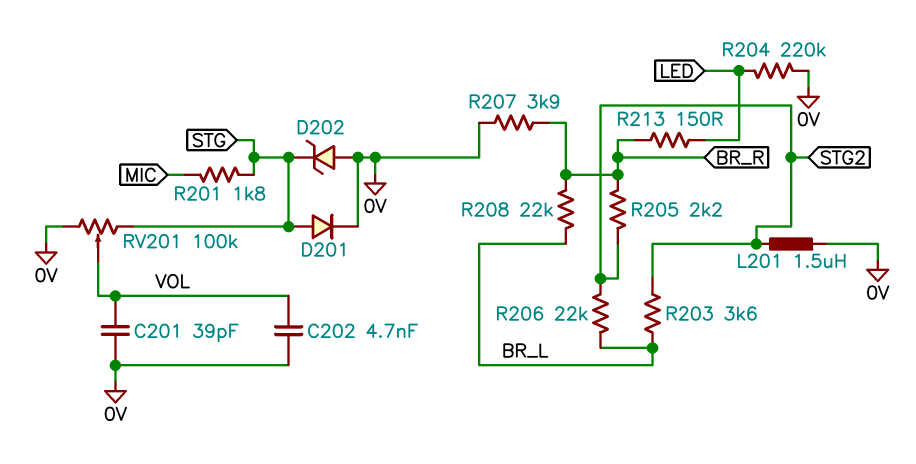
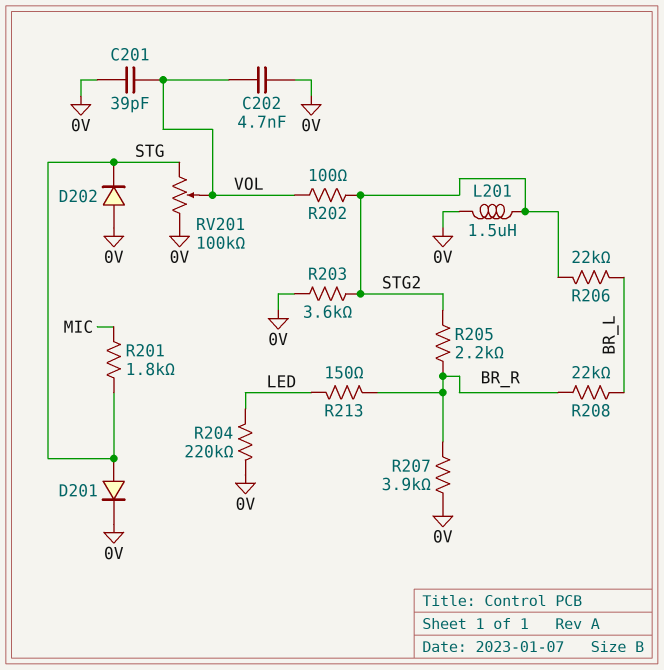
D202: zener (A 0V, K STG) -> diode (A 0V, K STG)
R202: none -> 100 (STG2, VOL)
R203: 3.6k (BR_L, STG2) -> 3.6k (0V, STG2)

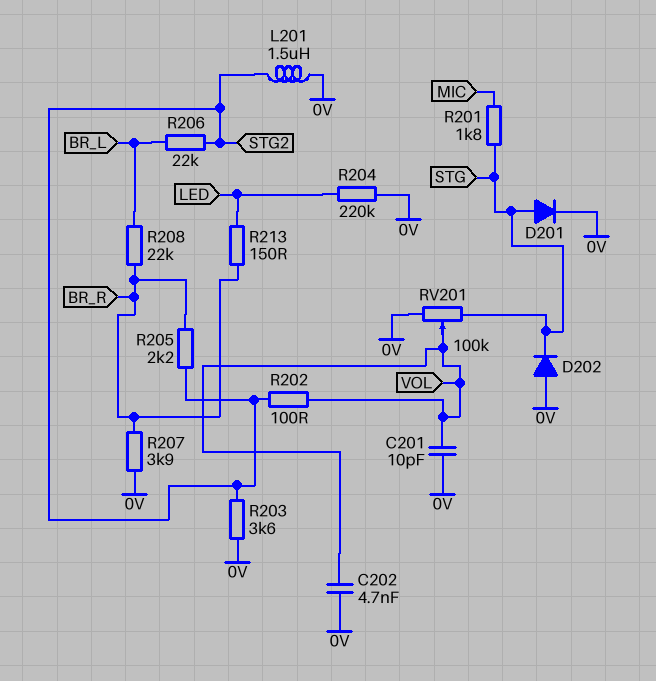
C201: 39pF (0V, VOL) -> 10pF (0V, VOL)

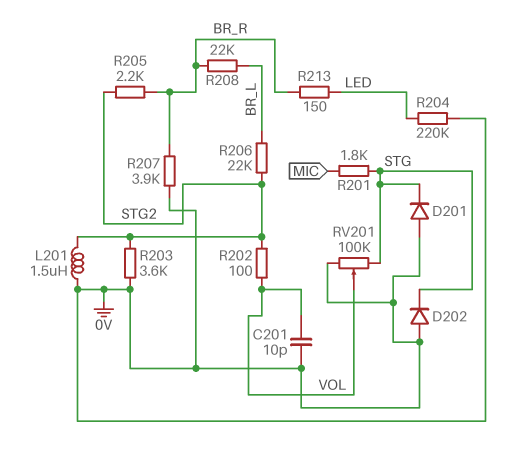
C202: 4.7nF (0V, VOL) -> none
D201: diode (A STG, K 0V) -> diode (A 0V, K STG)

